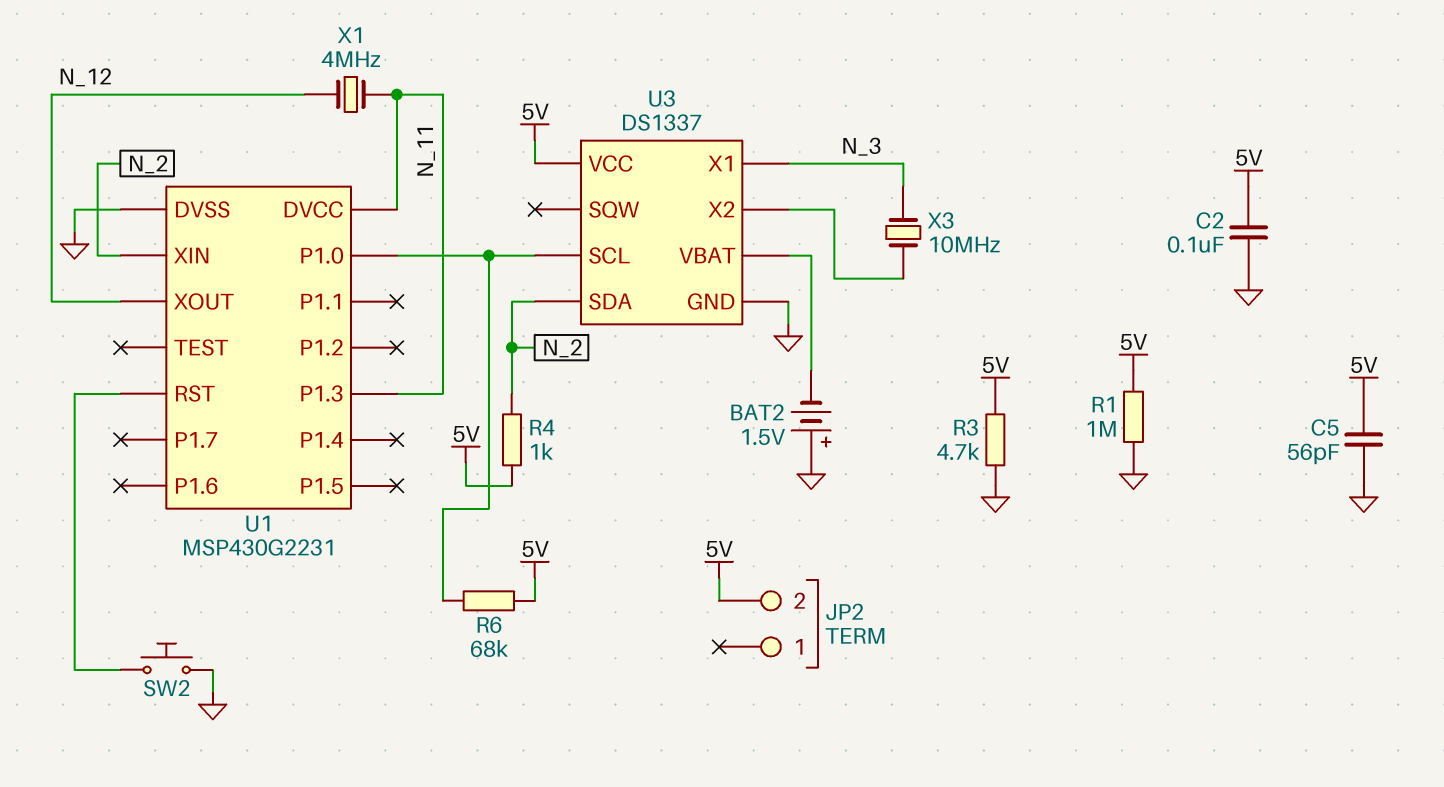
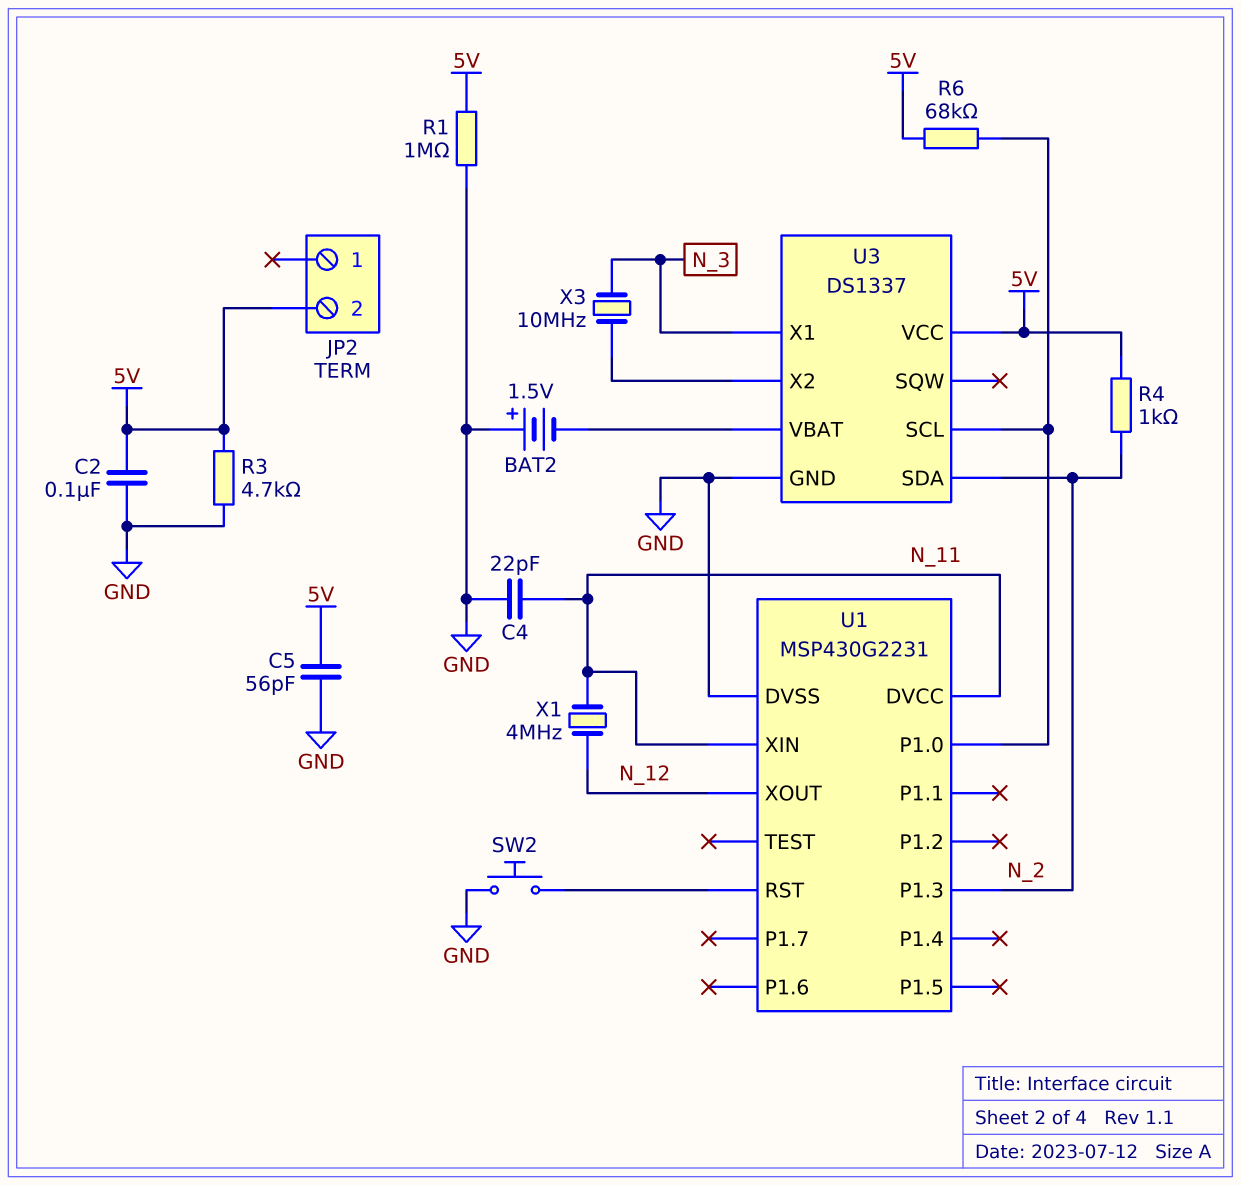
C4: none -> 22pF (GND, N_11)
U1 pin P1.3: N_11 -> N_2
U1 pin XIN: N_2 -> N_11

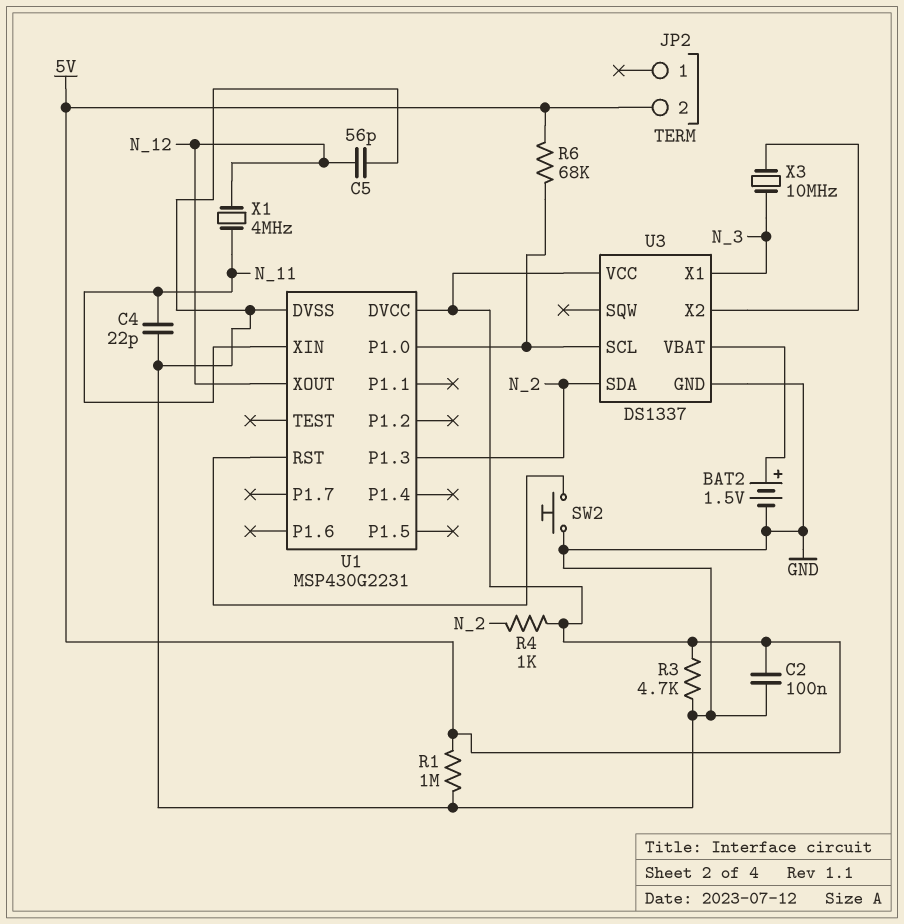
BAT2: 1.5V (plus GND, minus U3/VBAT) -> 1.5V (plus U3/VBAT, minus GND)
C5: 56pF (5V, GND) -> 56pF (GND, N_12)
U1 pin DVCC: N_11 -> 5V

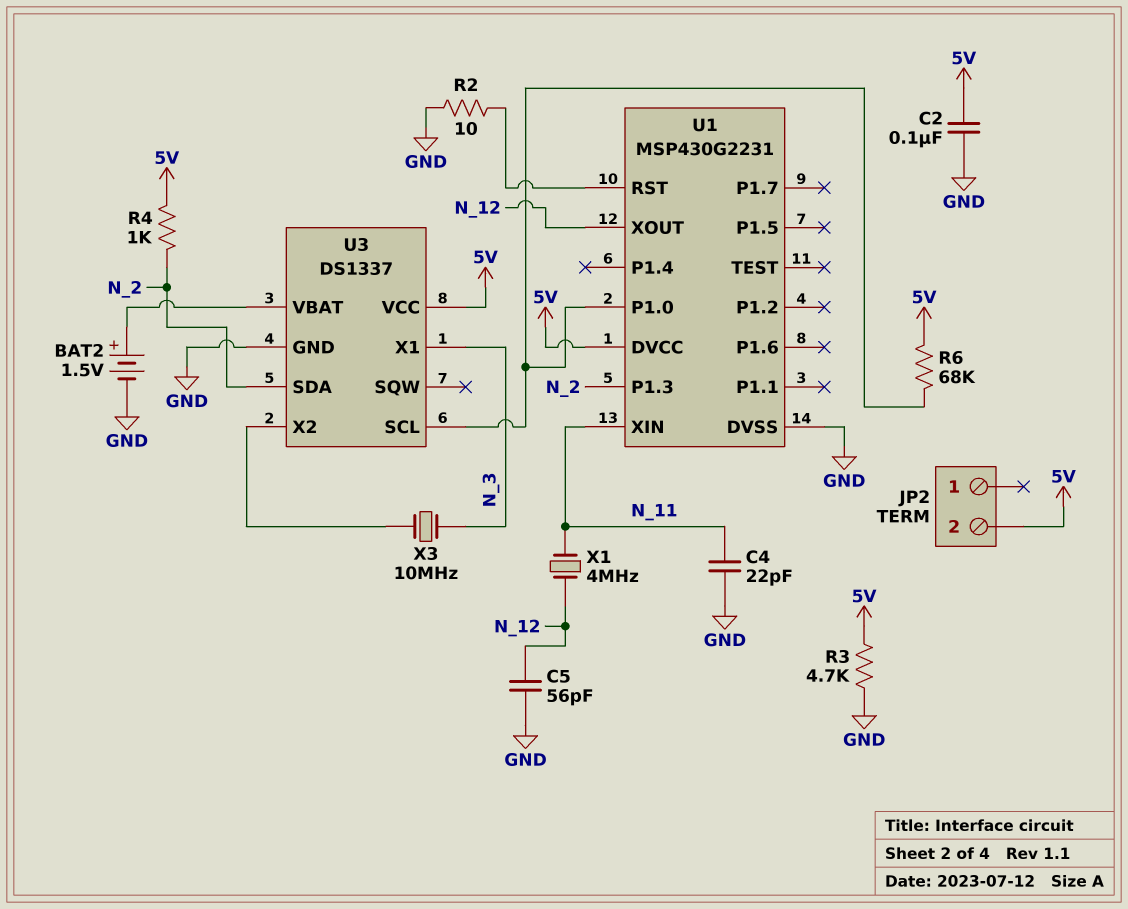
R1: 1M (5V, GND) -> none
R2: none -> 10 (GND, U1/RST)
SW2: button (GND, U1/RST) -> none

